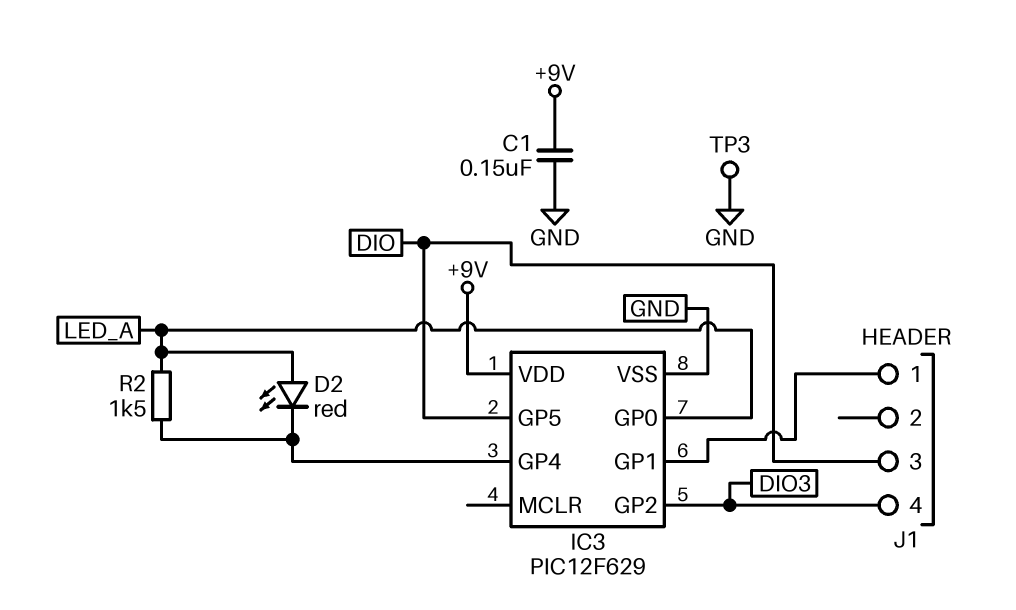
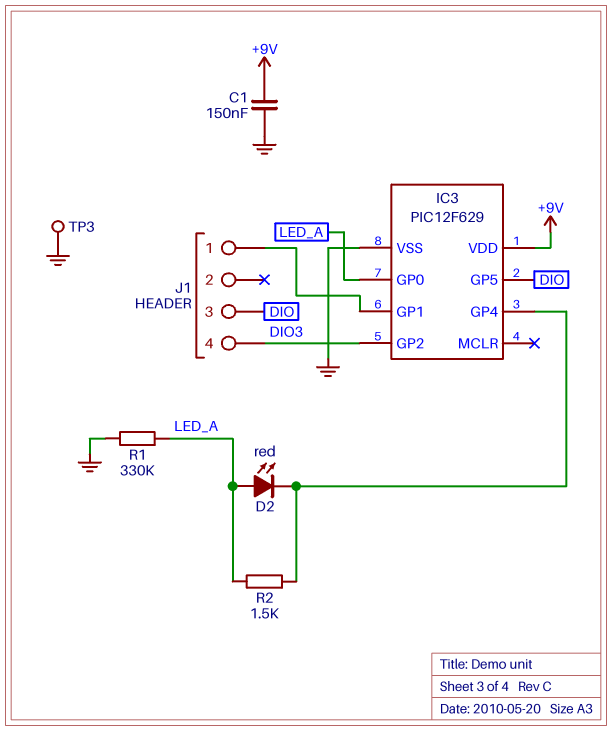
R1: none -> 330k (GND, LED_A)

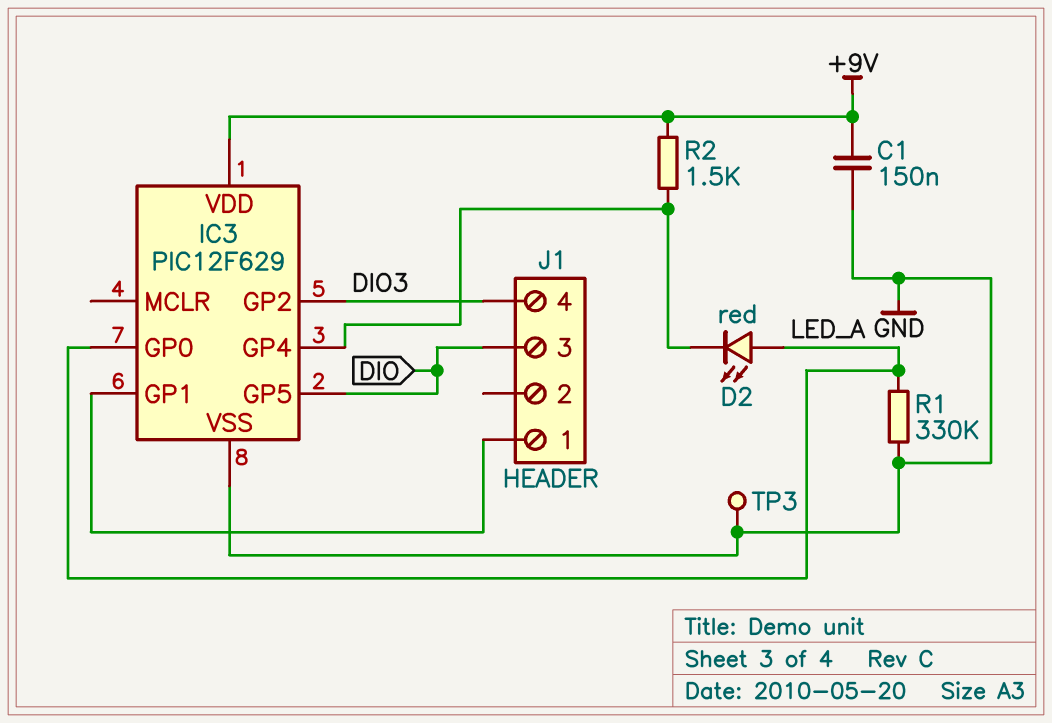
R2: 1.5k (IC3/GP4, LED_A) -> 1.5k (+9V, IC3/GP4)

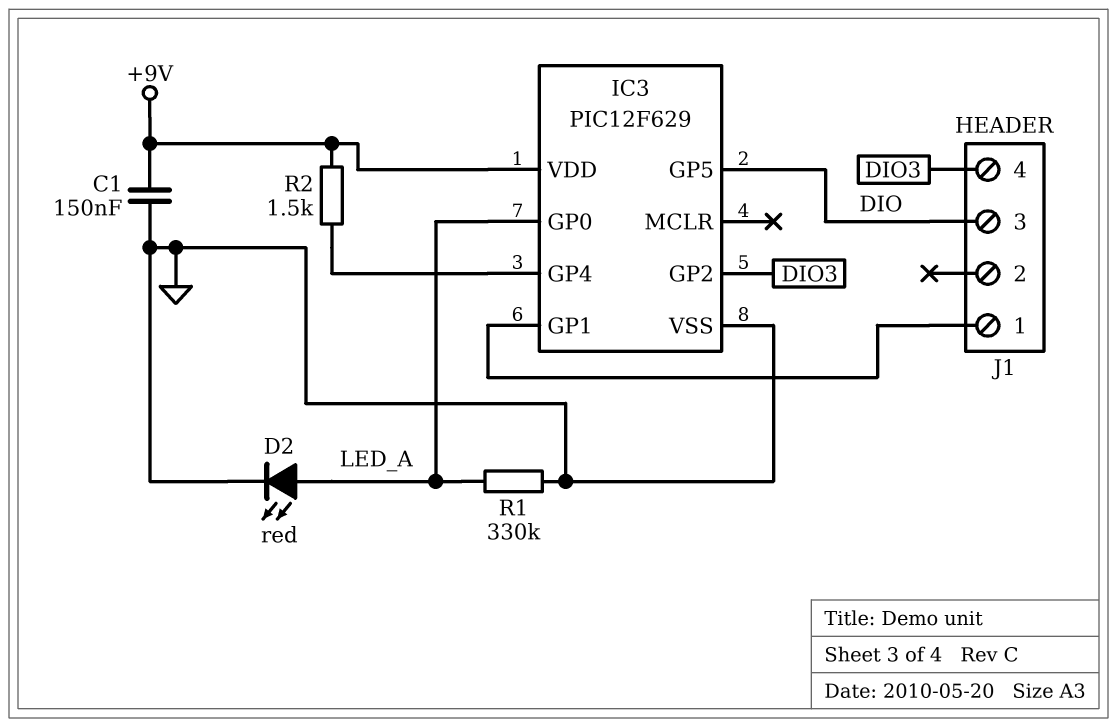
D2: LED red (A LED_A, K IC3/GP4) -> LED red (A LED_A, K GND)
TP3: test point (GND) -> none

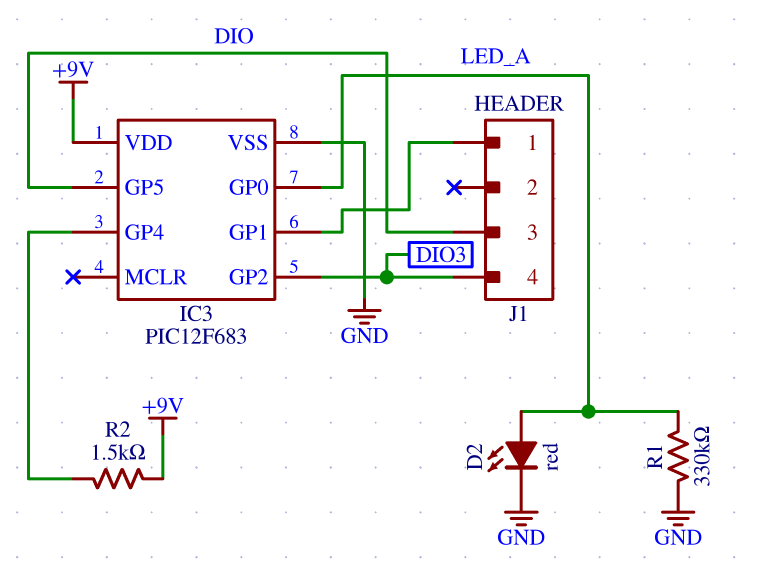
C1: 150nF (+9V, GND) -> none
IC3: PIC12F629 -> PIC12F683

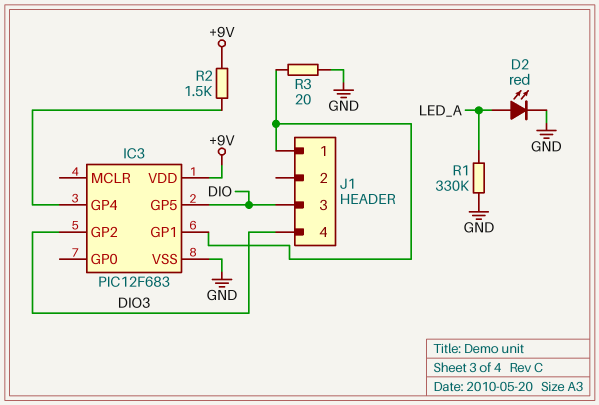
IC3 pin GP0: LED_A -> none
R3: none -> 20 (GND, IC3/GP1)

